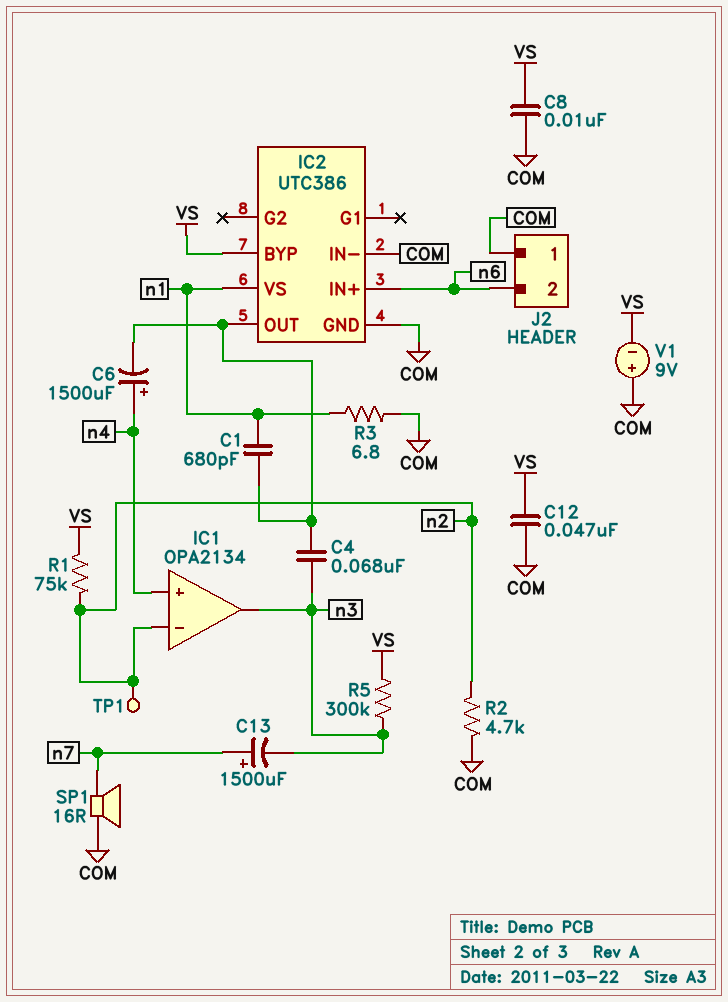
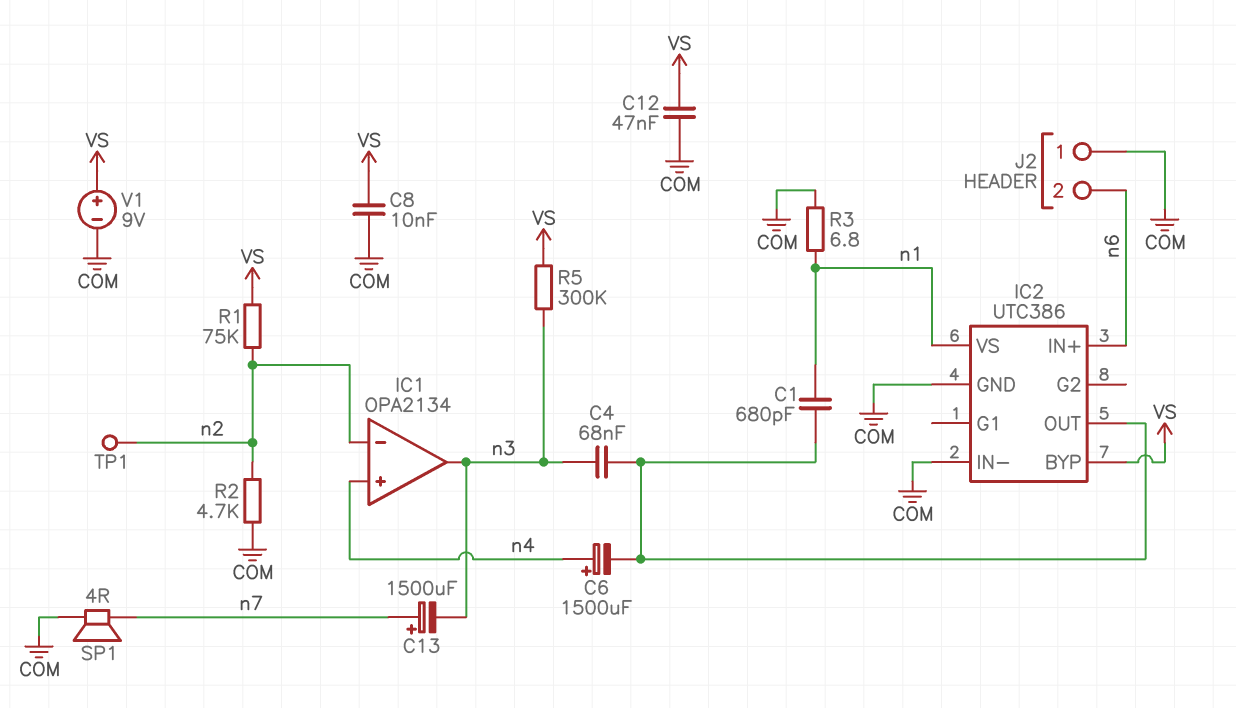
SP1: speaker 16R (COM, n7) -> speaker 4R (COM, n7)
V1: 9V (plus COM, minus VS) -> 9V (plus VS, minus COM)

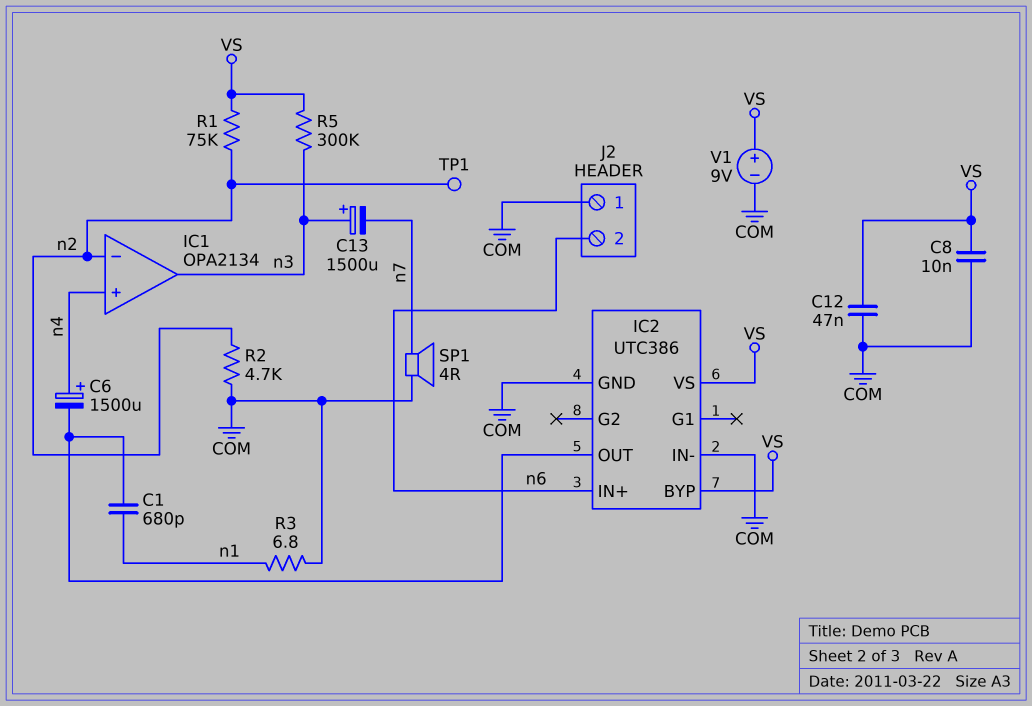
C4: 68nF (IC2/OUT, n3) -> none
C13: 1500uF (plus n7, minus n3) -> 1500uF (plus n3, minus n7)
IC2 pin VS: n1 -> VS

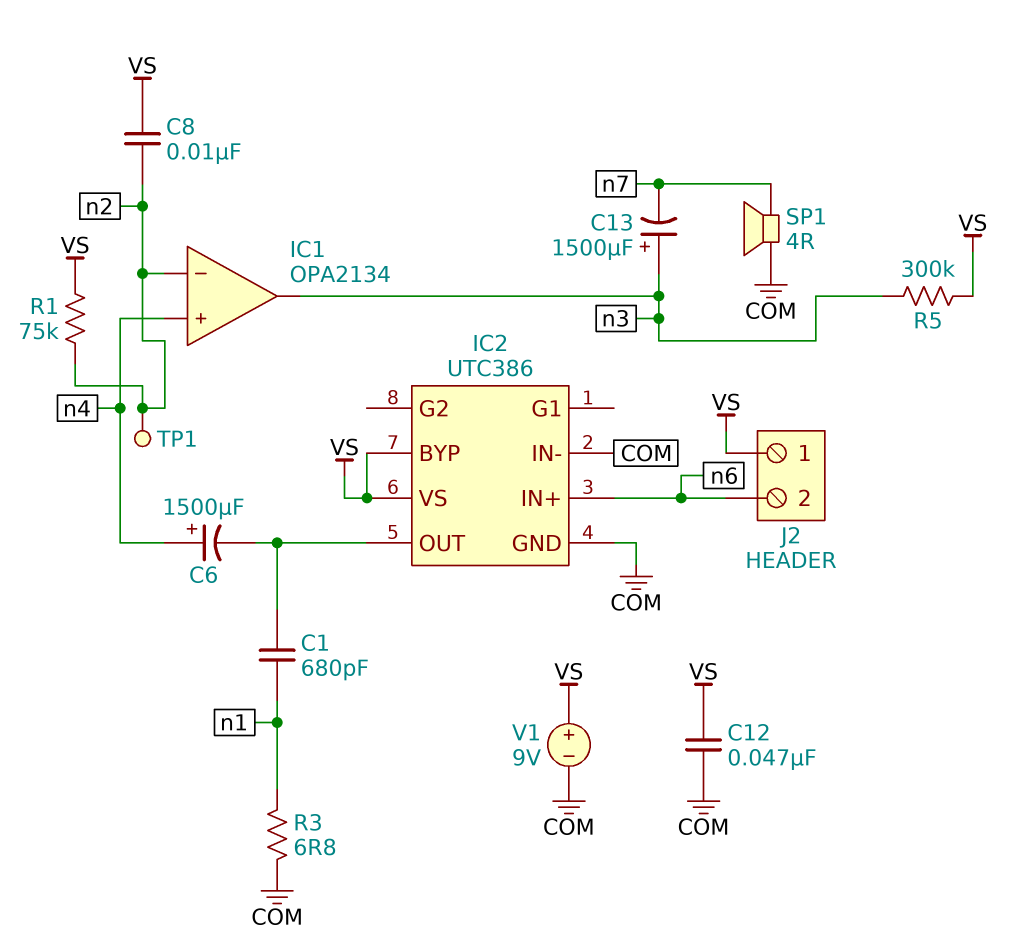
C8: 10nF (COM, VS) -> 10nF (VS, n2)
J2 pin 1: COM -> VS
R2: 4.7k (COM, n2) -> none

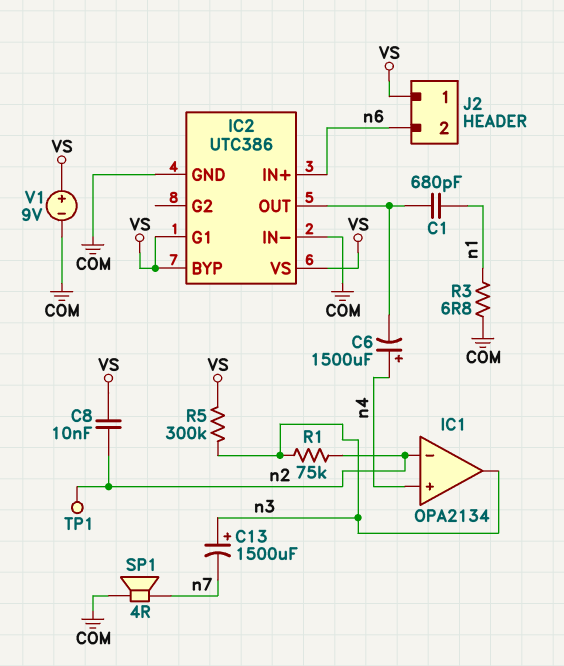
C12: 47nF (COM, VS) -> none
IC2 pin G1: none -> VS
R1: 75k (VS, n2) -> 75k (n2, n3)

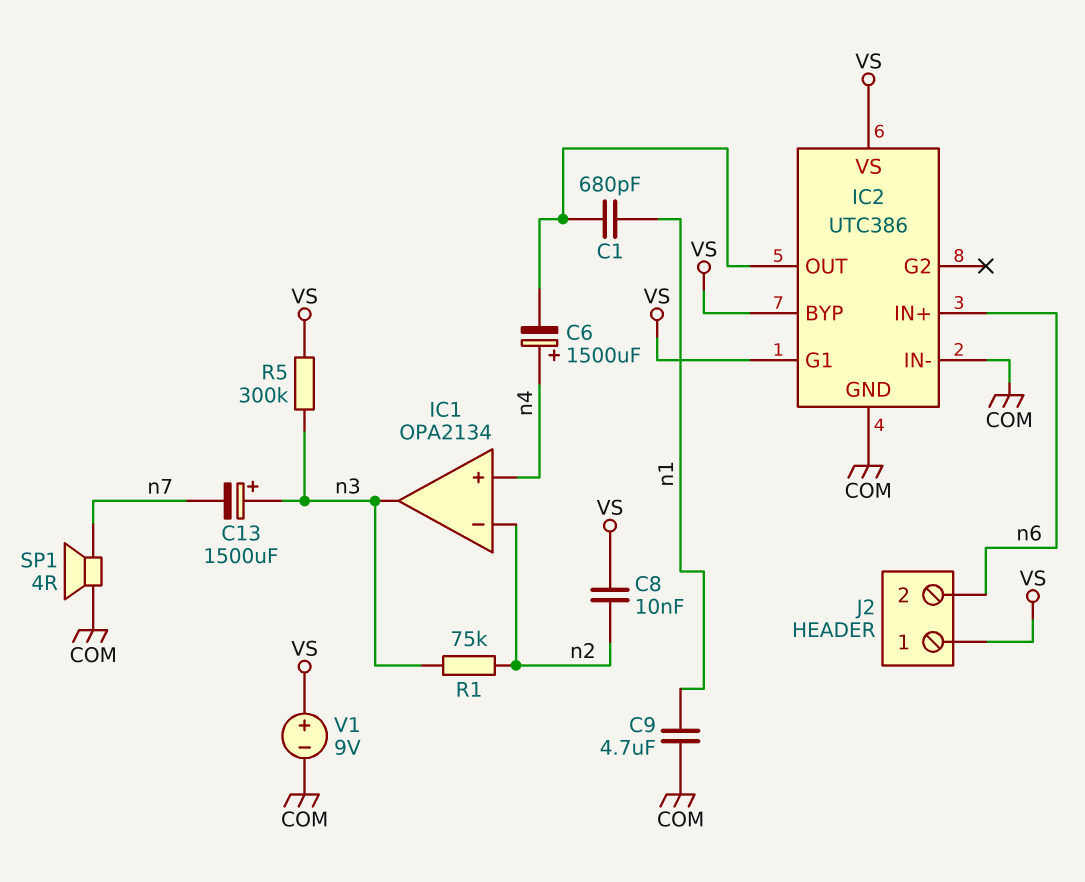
C9: none -> 4.7uF (COM, n1)
R3: 6.8 (COM, n1) -> none
TP1: test point (n2) -> none

